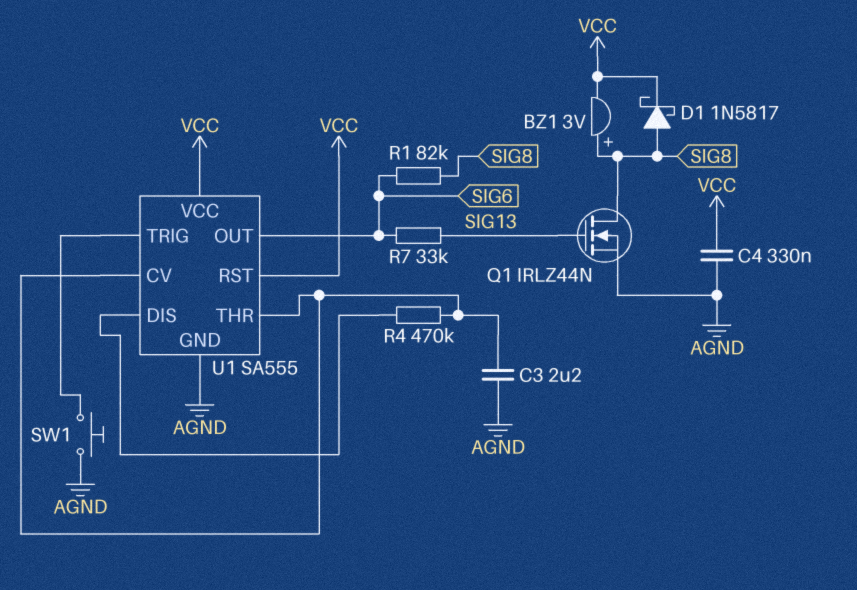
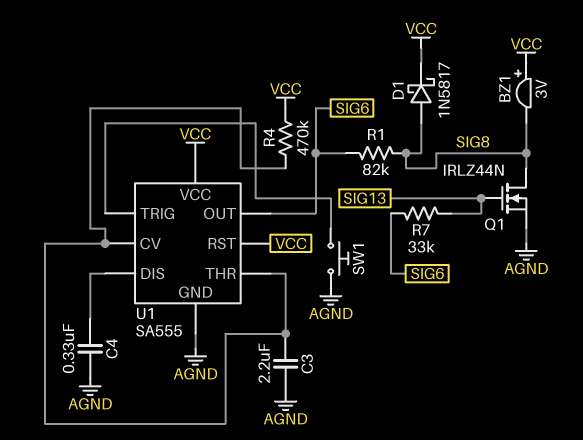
BZ1: buzzer 3V (plus SIG8, minus VCC) -> buzzer 3V (plus VCC, minus SIG8)
C4: 330nF (AGND, VCC) -> 330nF (AGND, U1/DIS)
R4: 470k (U1/CV, U1/DIS) -> 470k (U1/CV, VCC)

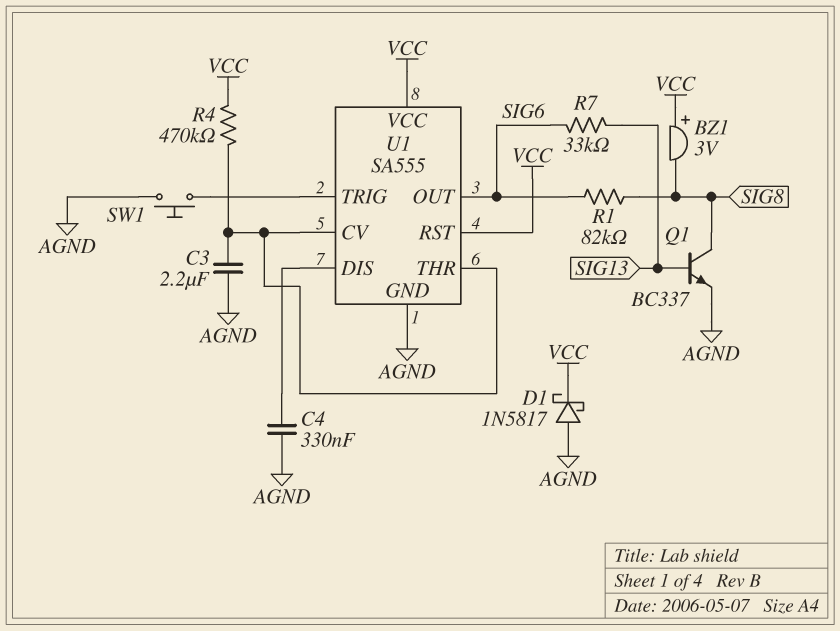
D1: schottky 1N5817 (A SIG8, K VCC) -> schottky 1N5817 (A AGND, K VCC)
Q1: NMOS IRLZ44N (G SIG13, D SIG8, S AGND) -> NPN BC337 (B SIG13, C SIG8, E AGND)

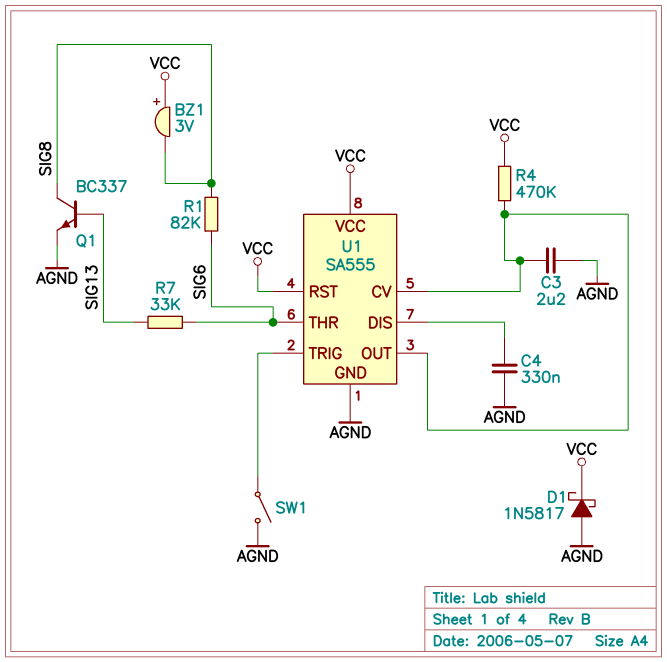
SW1: button (AGND, U1/TRIG) -> switch (AGND, U1/TRIG)
U1 pin OUT: SIG6 -> U1/CV
U1 pin THR: U1/CV -> SIG6

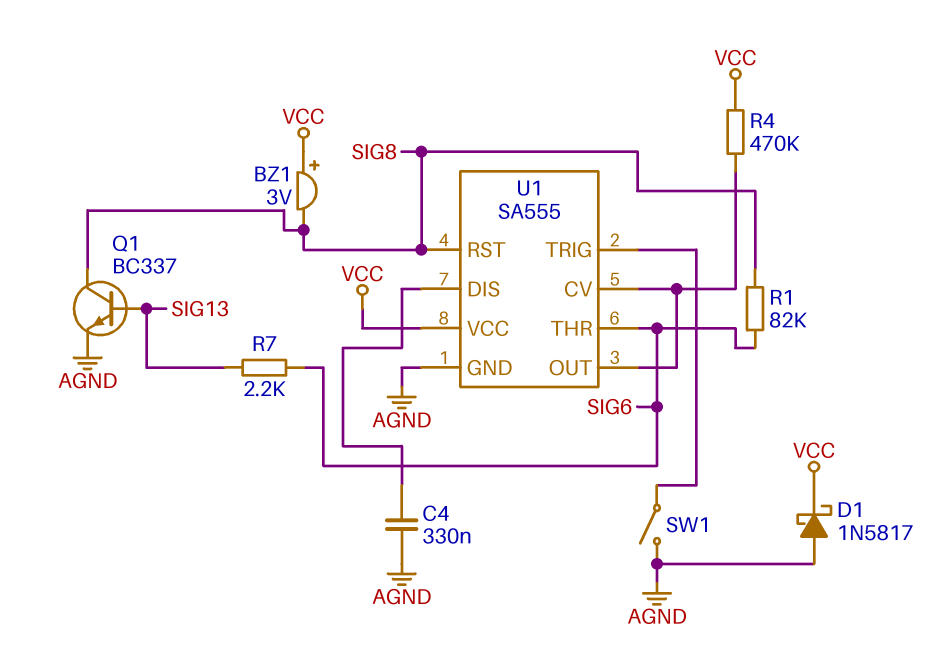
C3: 2.2uF (AGND, U1/CV) -> none
R7: 33k (SIG6, SIG13) -> 2.2k (SIG6, SIG13)
U1 pin RST: VCC -> SIG8

